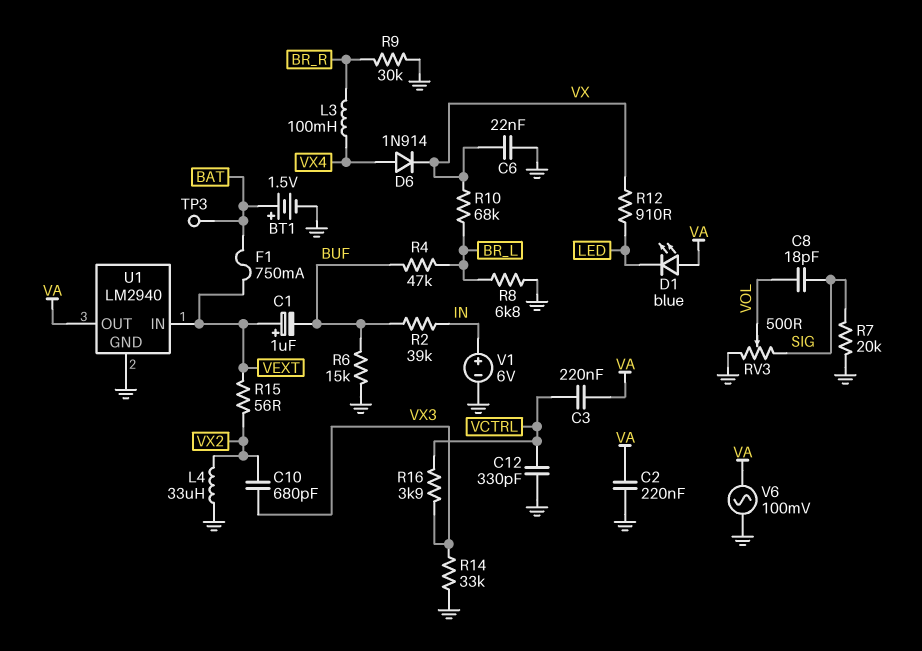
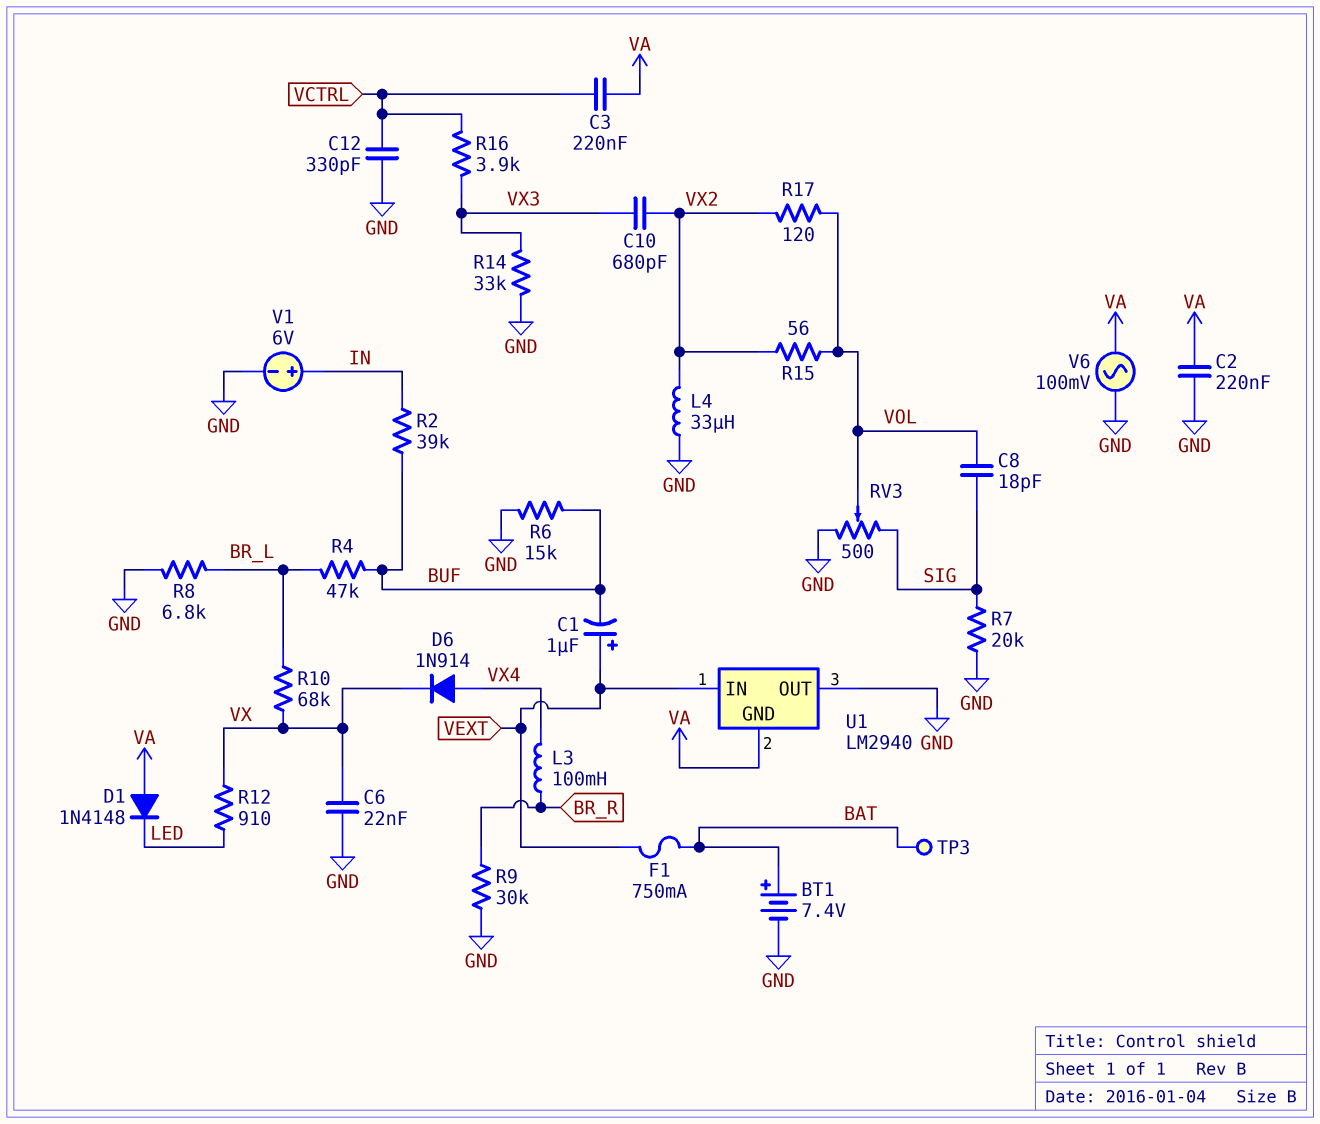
BT1: 1.5V (plus BAT, minus GND) -> 7.4V (plus BAT, minus GND)
D1: LED blue (A VA, K LED) -> diode 1N4148 (A VA, K LED)
R15: 56 (VEXT, VX2) -> 56 (VOL, VX2)
R17: none -> 120 (VOL, VX2)
U1 pin GND: GND -> VA
U1 pin OUT: VA -> GND

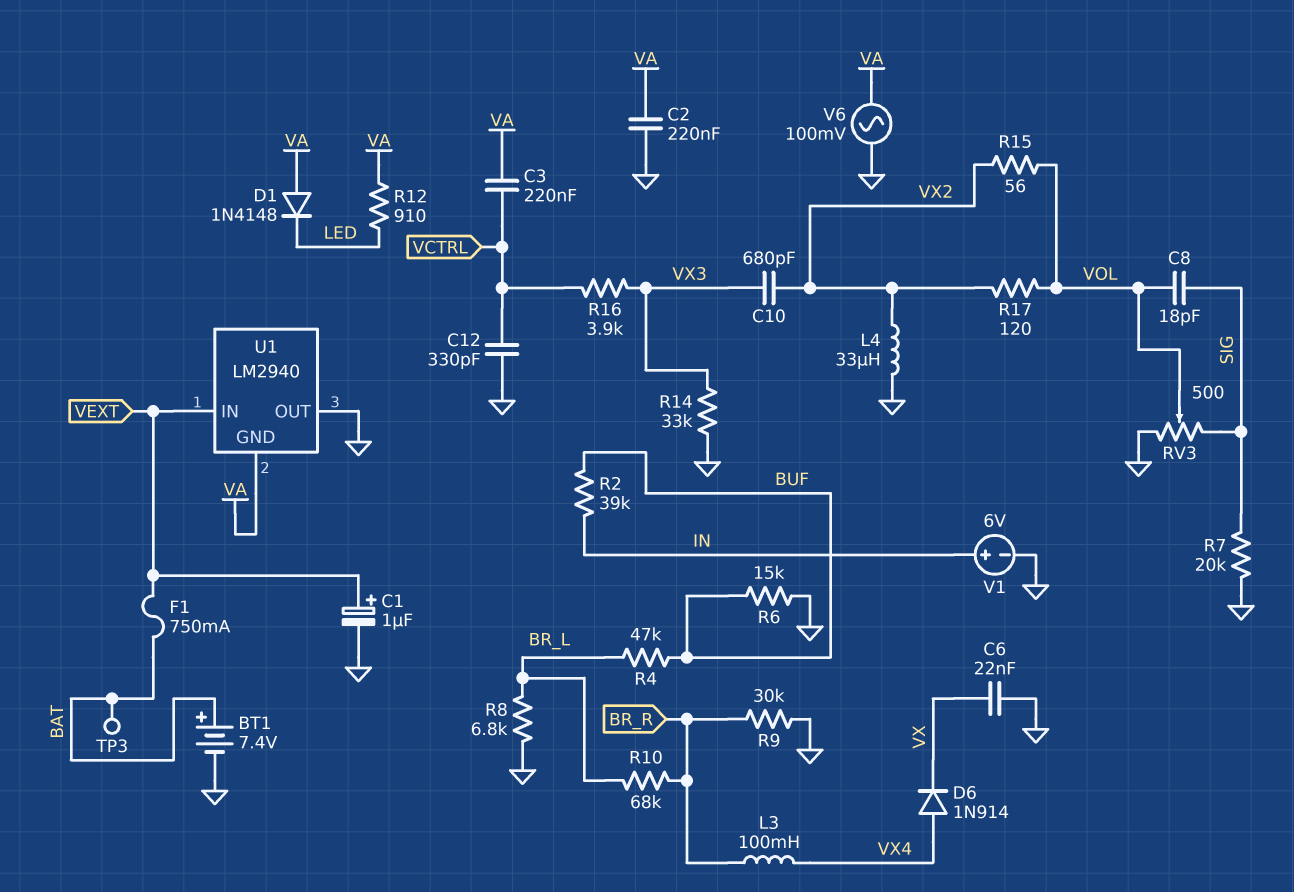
C1: 1uF (plus VEXT, minus BUF) -> 1uF (plus VEXT, minus GND)
R10: 68k (BR_L, VX) -> 68k (BR_L, BR_R)
R12: 910 (LED, VX) -> 910 (LED, VA)

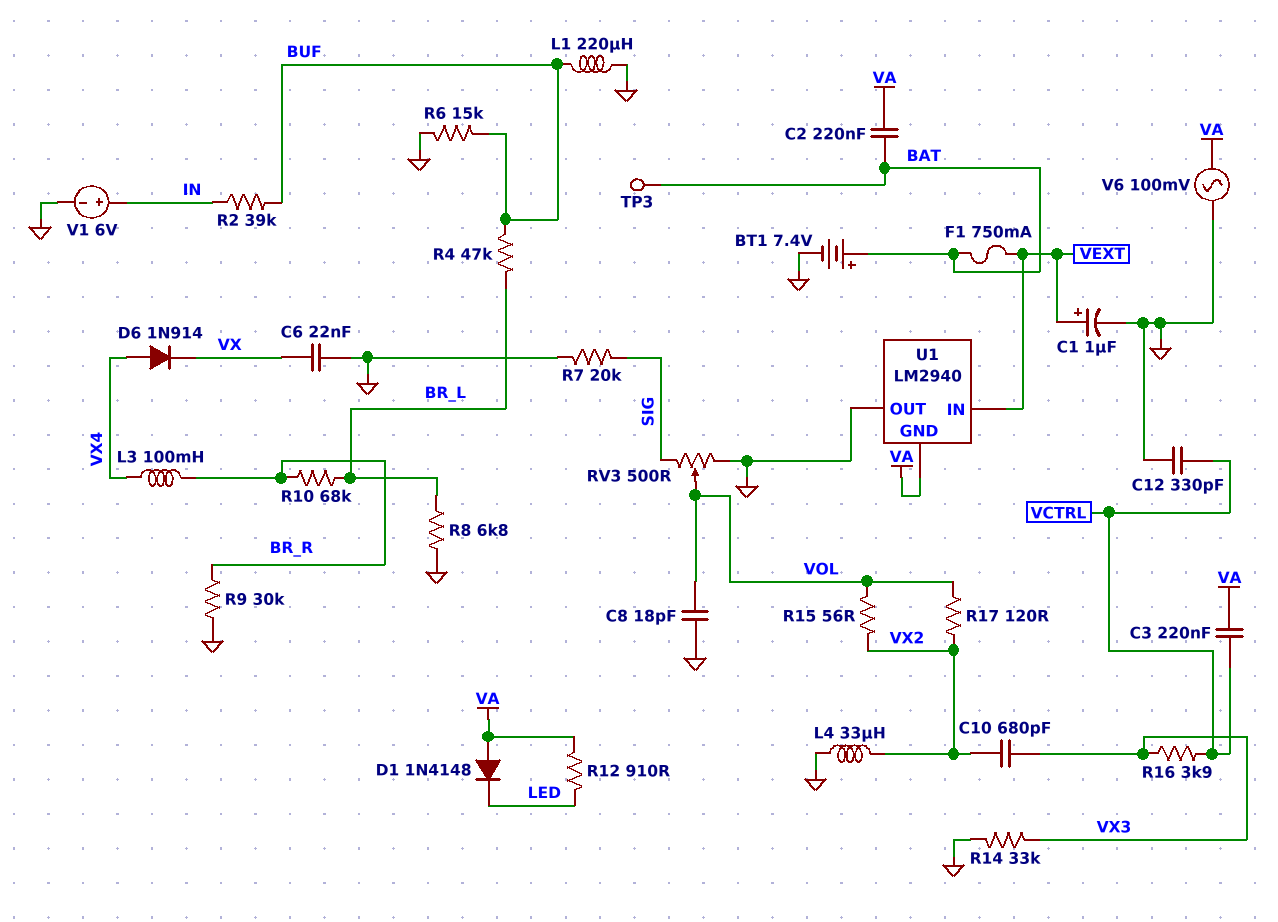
C2: 220nF (GND, VA) -> 220nF (BAT, VA)
C8: 18pF (SIG, VOL) -> 18pF (GND, VOL)
L1: none -> 220uH (BUF, GND)

